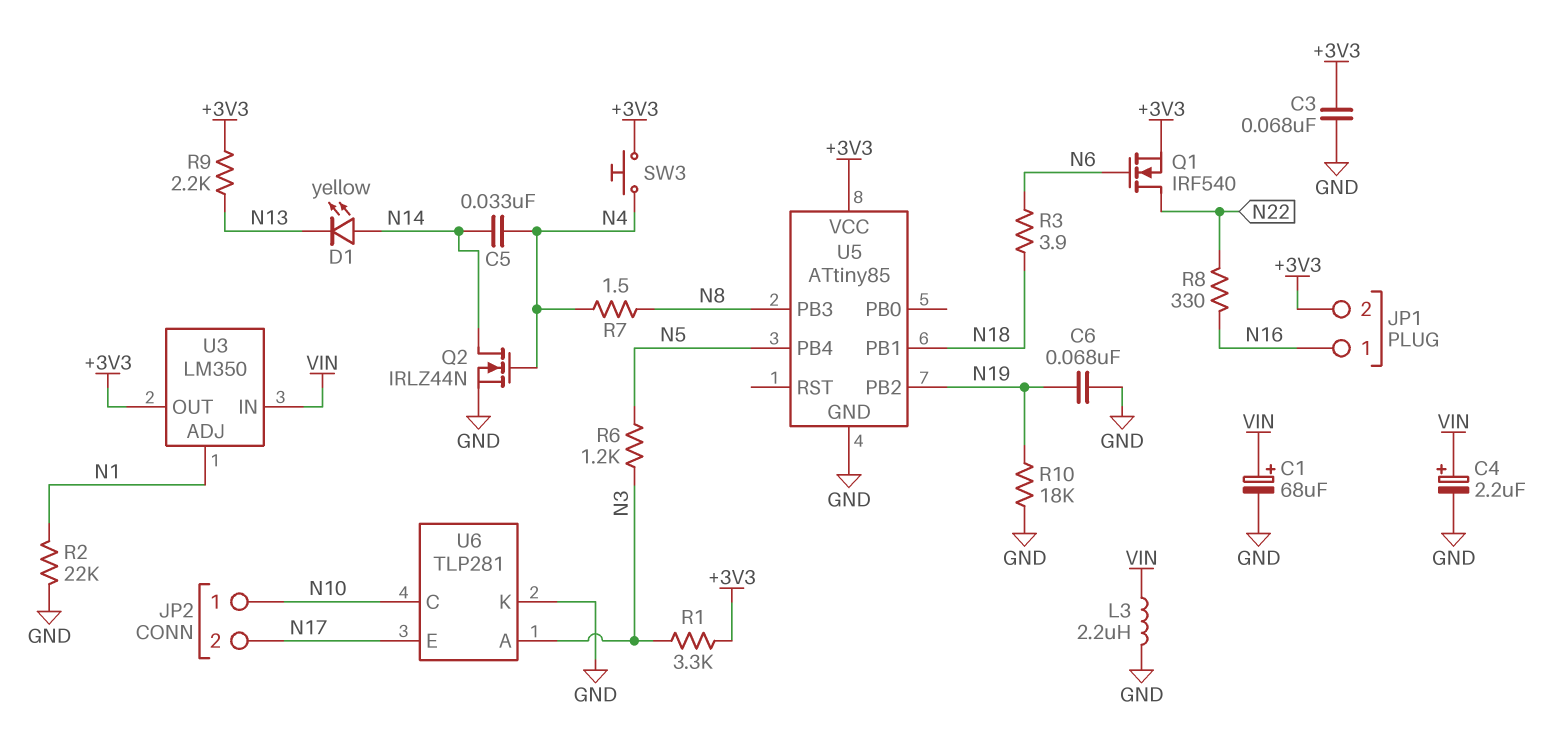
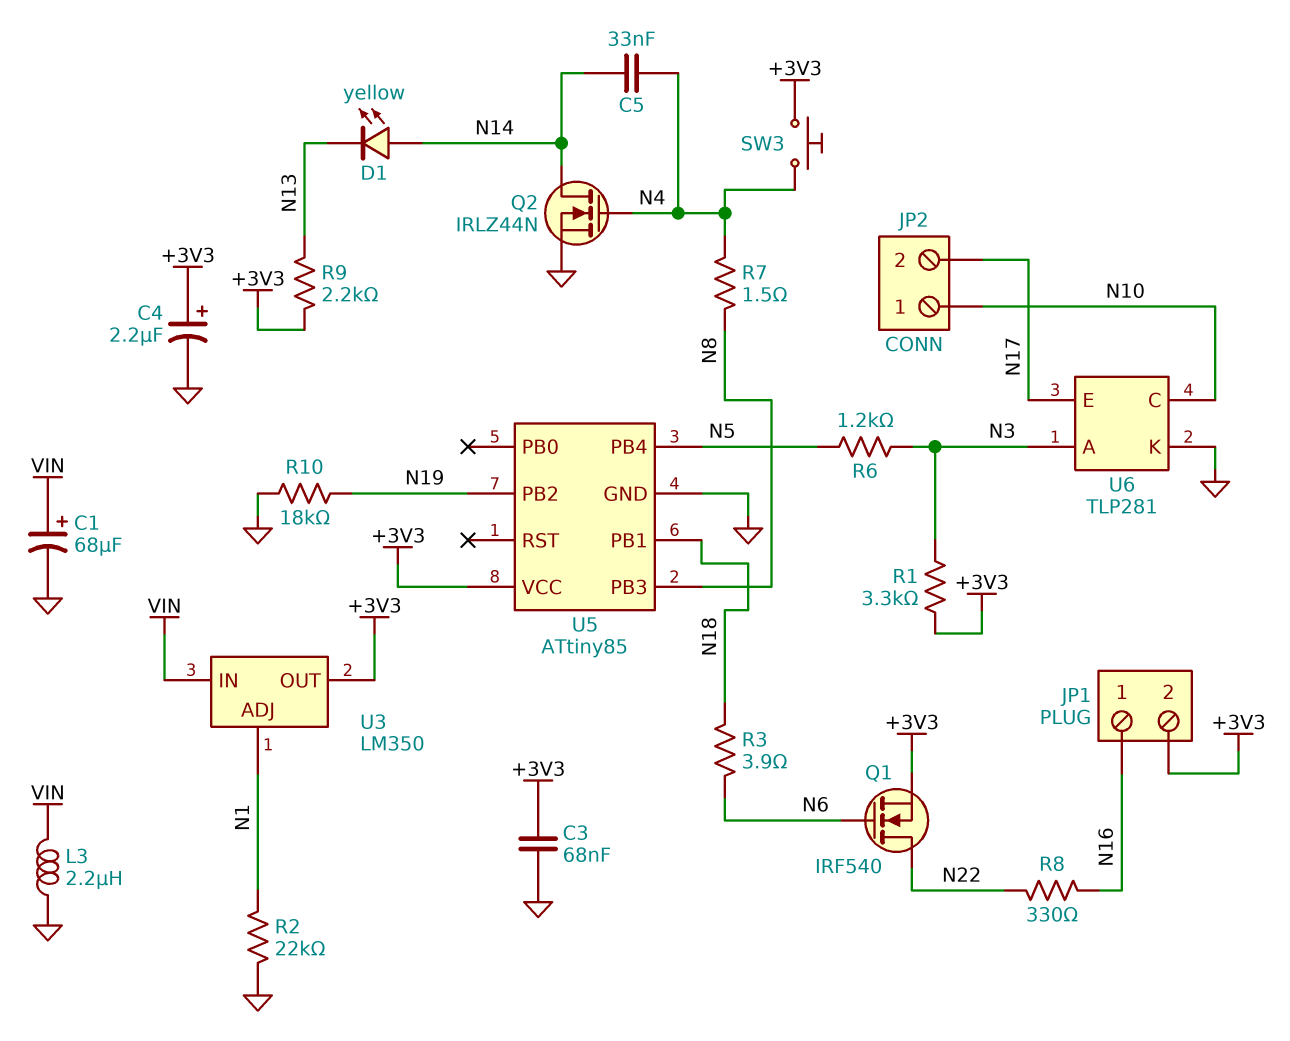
C4: 2.2uF (plus VIN, minus GND) -> 2.2uF (plus +3V3, minus GND)
C6: 68nF (GND, N19) -> none

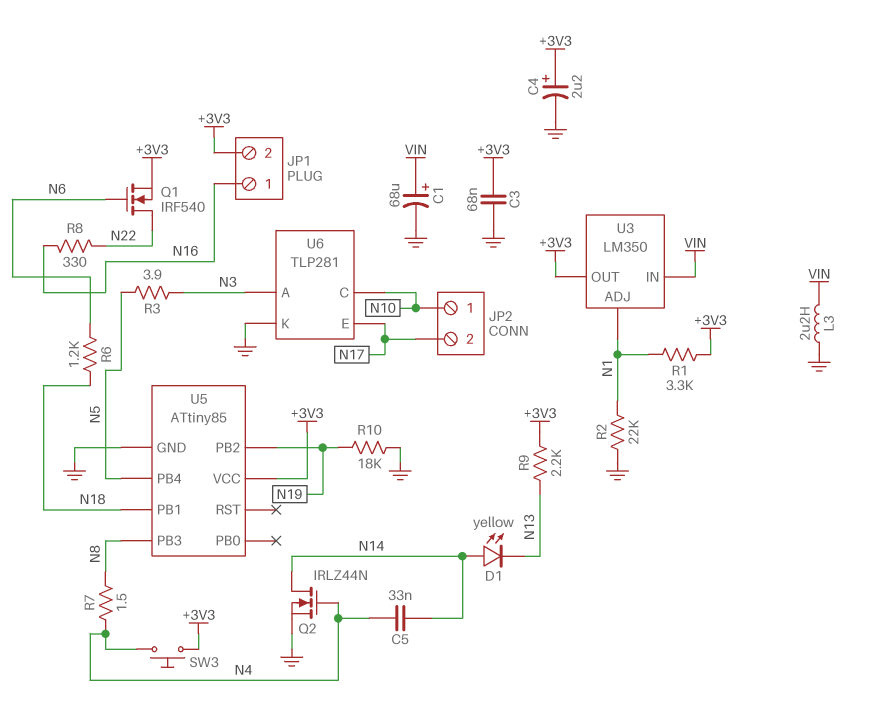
R1: 3.3k (+3V3, N3) -> 3.3k (+3V3, N1)
R3: 3.9 (N6, N18) -> 3.9 (N3, N5)
R6: 1.2k (N3, N5) -> 1.2k (N6, N18)

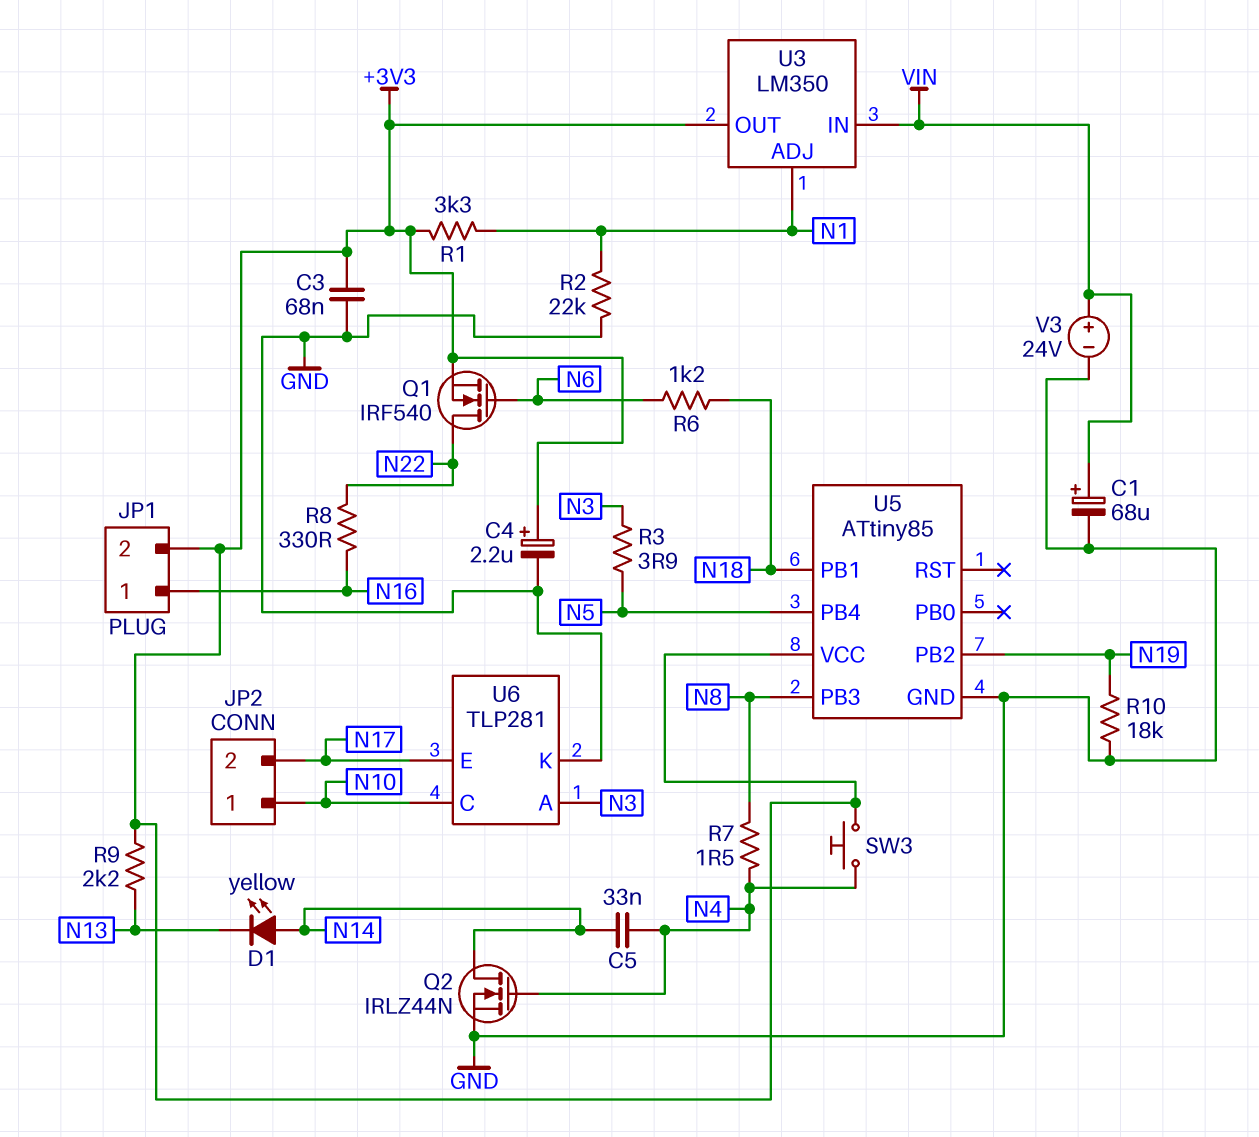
L3: 2.2uH (GND, VIN) -> none
V3: none -> 24V (plus VIN, minus GND)

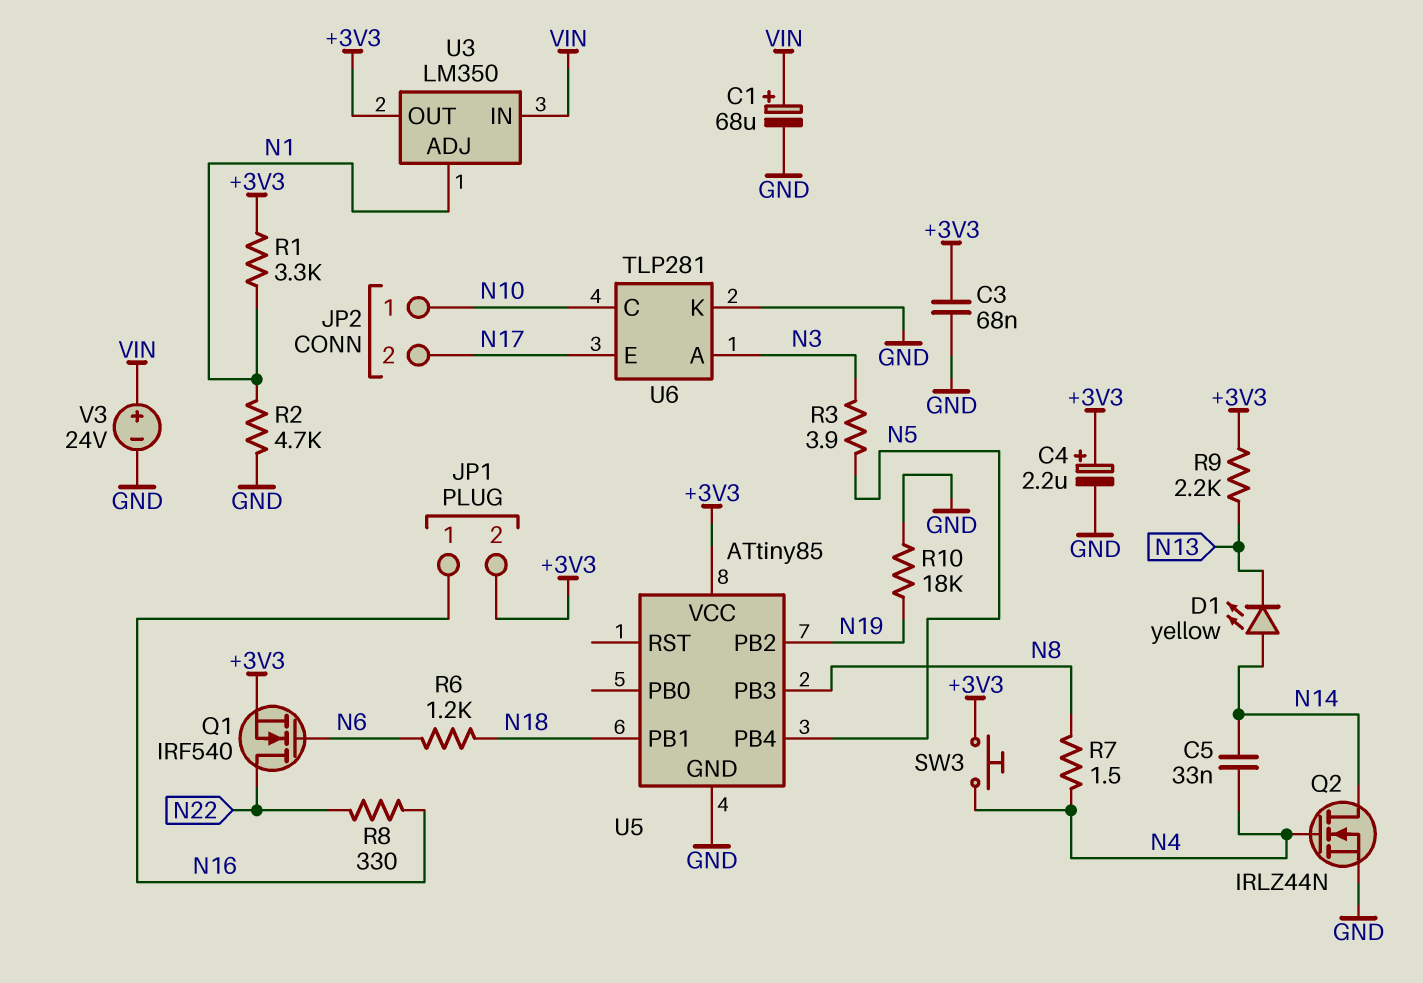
R2: 22k (GND, N1) -> 4.7k (GND, N1)

